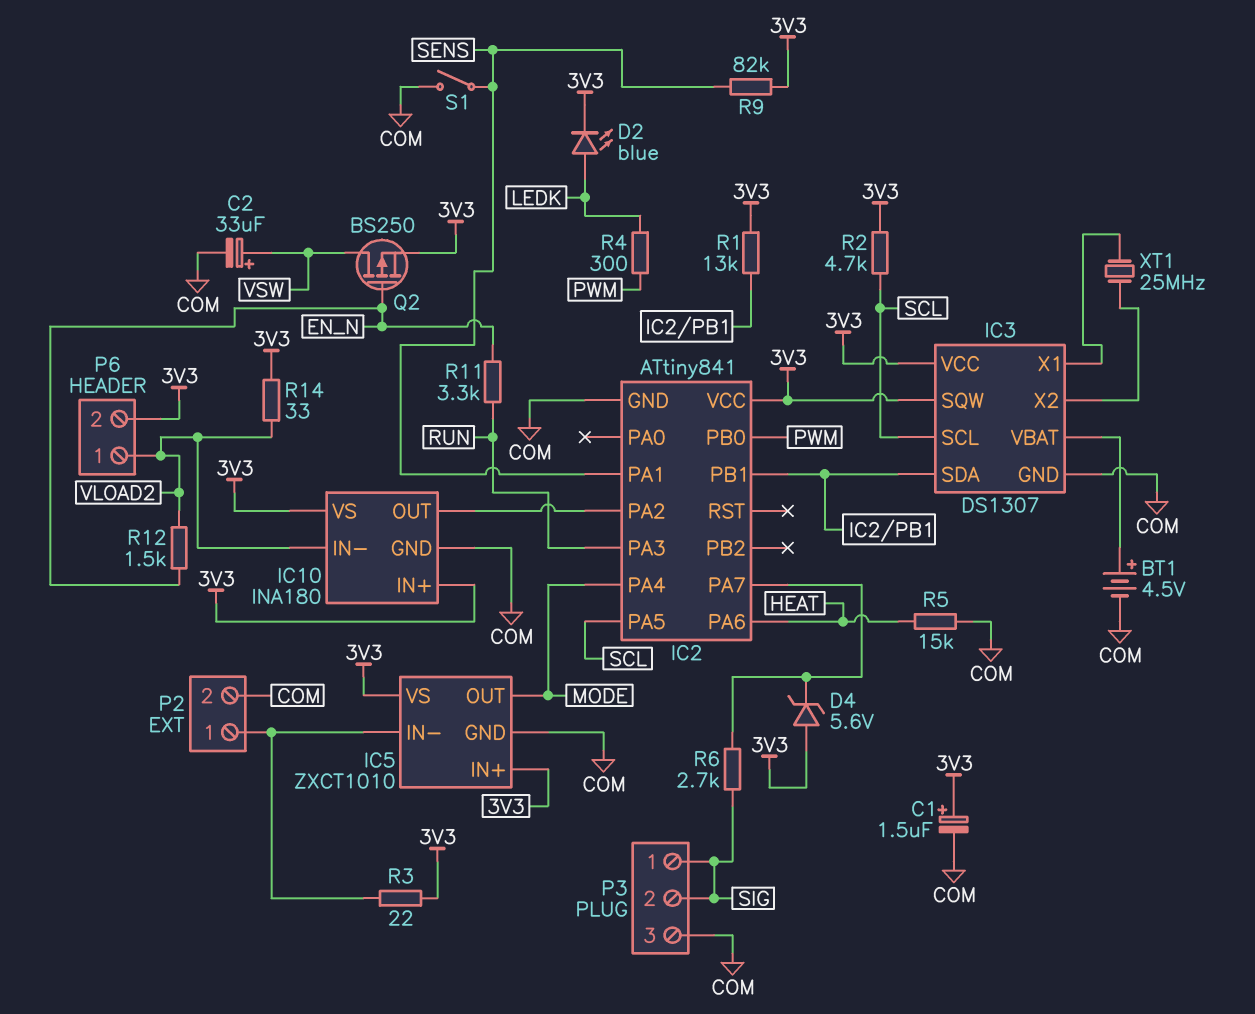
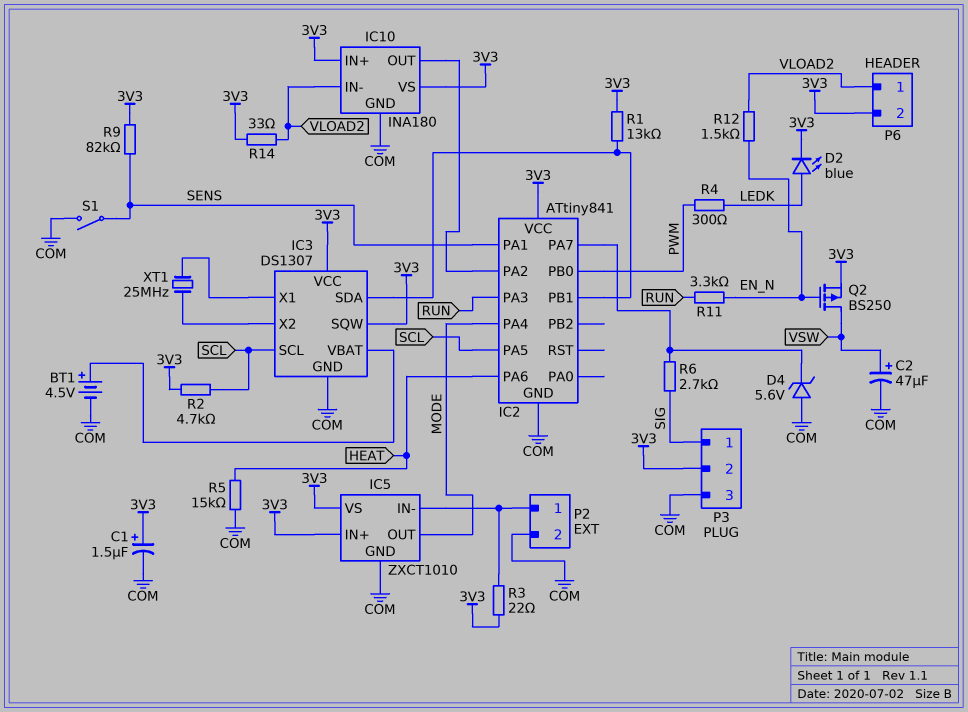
C2: 33uF (plus VSW, minus COM) -> 47uF (plus VSW, minus COM)
D4: zener 5.6V (A 3V3, K IC2/PA7) -> zener 5.6V (A COM, K IC2/PA7)
P3 pin 2: SIG -> 3V3

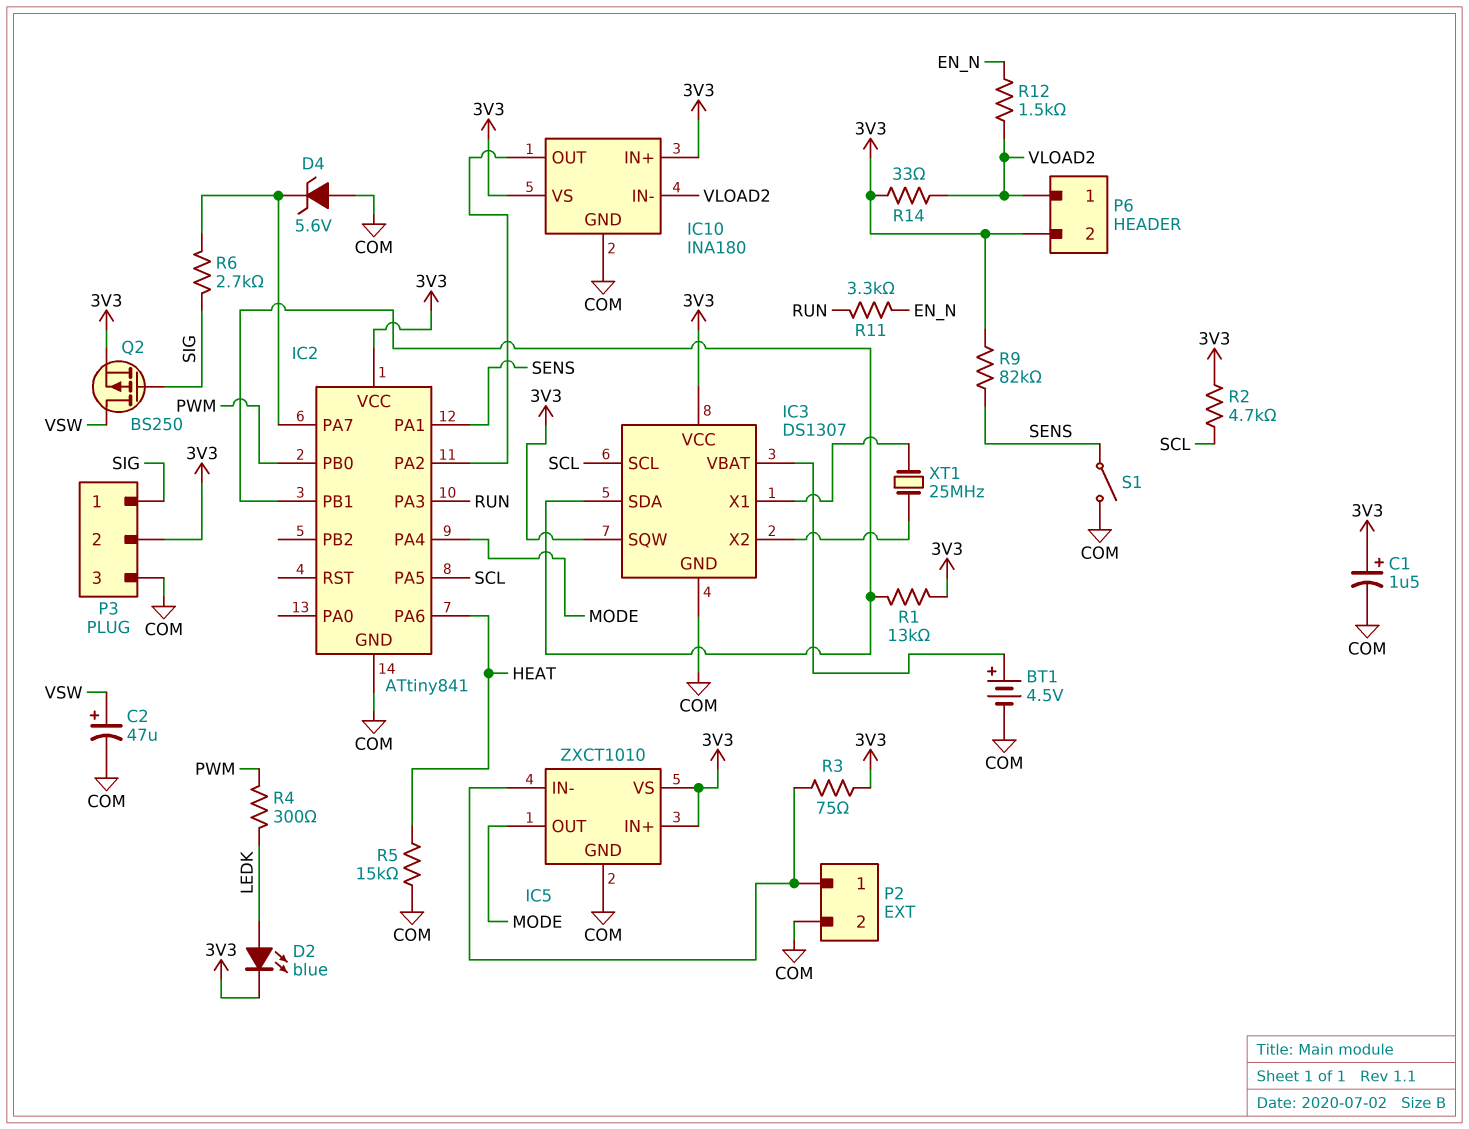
Q2: PMOS BS250 (G EN_N, D VSW, S 3V3) -> PMOS BS250 (G SIG, D VSW, S 3V3)
R3: 22 (3V3, IC5/IN-) -> 75 (3V3, IC5/IN-)

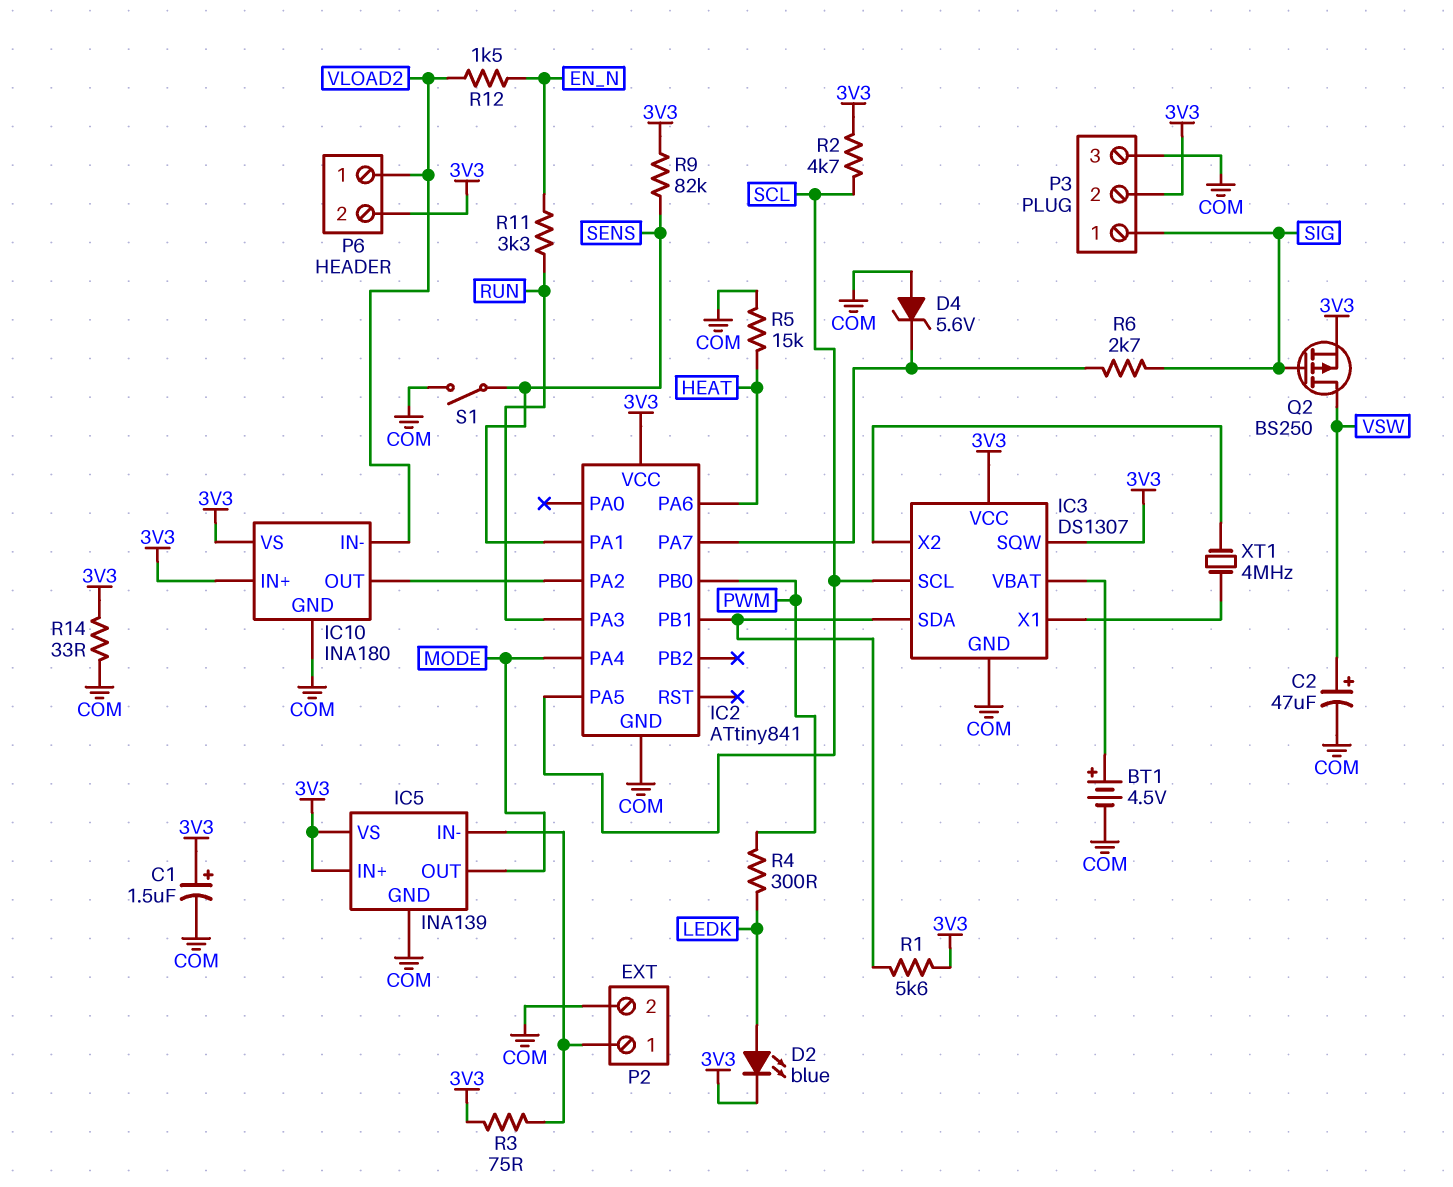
IC5: ZXCT1010 -> INA139
R1: 13k (3V3, IC2/PB1) -> 5.6k (3V3, IC2/PB1)
R14: 33 (3V3, VLOAD2) -> 33 (3V3, COM)
XT1: 25MHz (IC3/X1, IC3/X2) -> 4MHz (IC3/X1, IC3/X2)

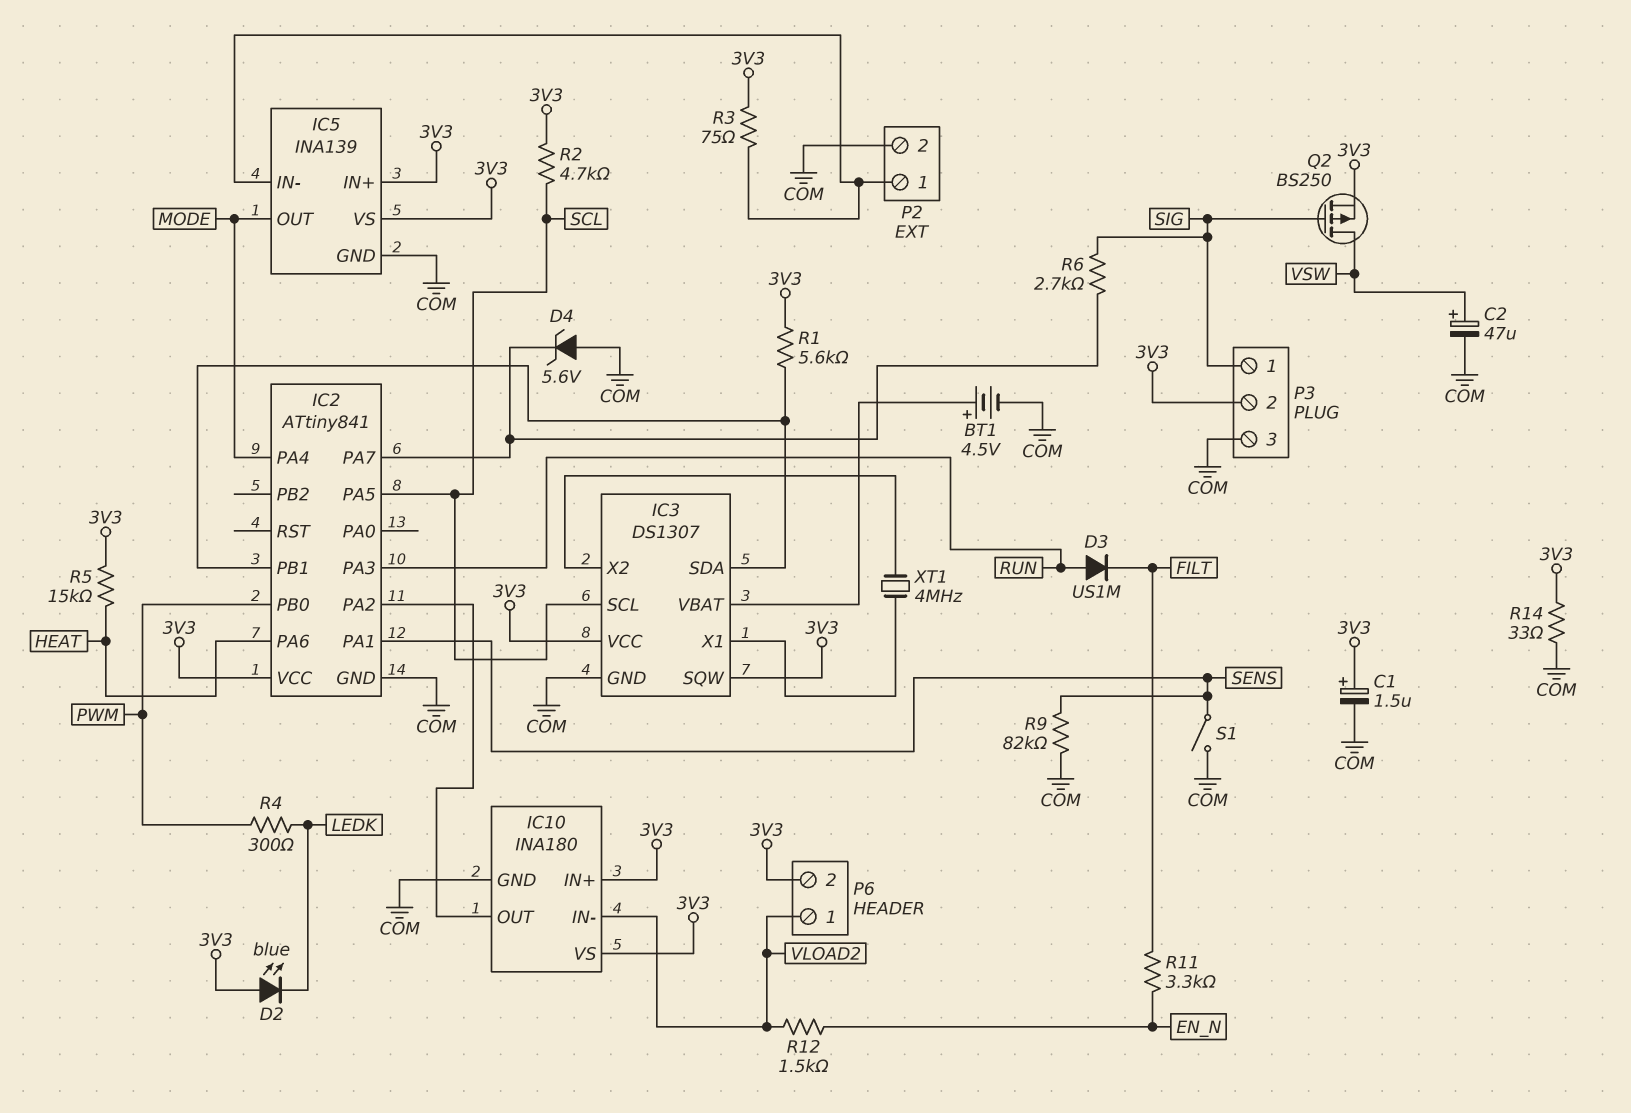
D2: LED blue (A LEDK, K 3V3) -> LED blue (A 3V3, K LEDK)
D3: none -> diode US1M (A RUN, K FILT)
R5: 15k (COM, HEAT) -> 15k (3V3, HEAT)
R9: 82k (3V3, SENS) -> 82k (COM, SENS)
R11: 3.3k (EN_N, RUN) -> 3.3k (EN_N, FILT)

